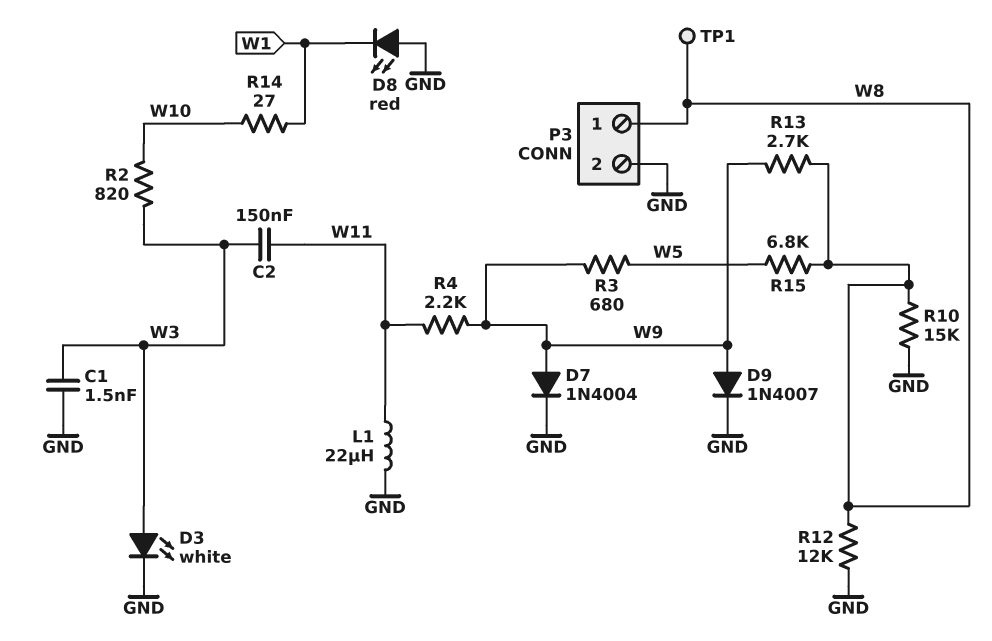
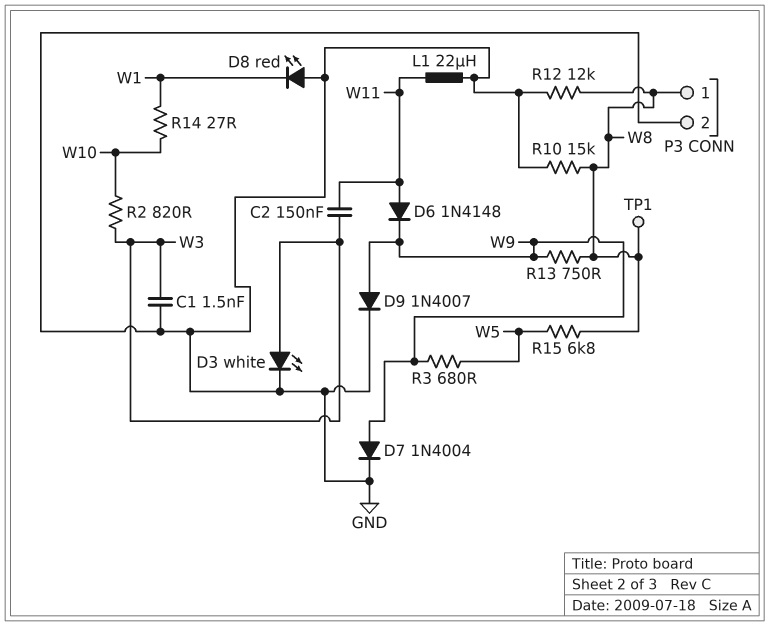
D6: none -> diode 1N4148 (A W11, K W9)
R4: 2.2k (W9, W11) -> none
R13: 2.7k (W8, W9) -> 750 (W8, W9)

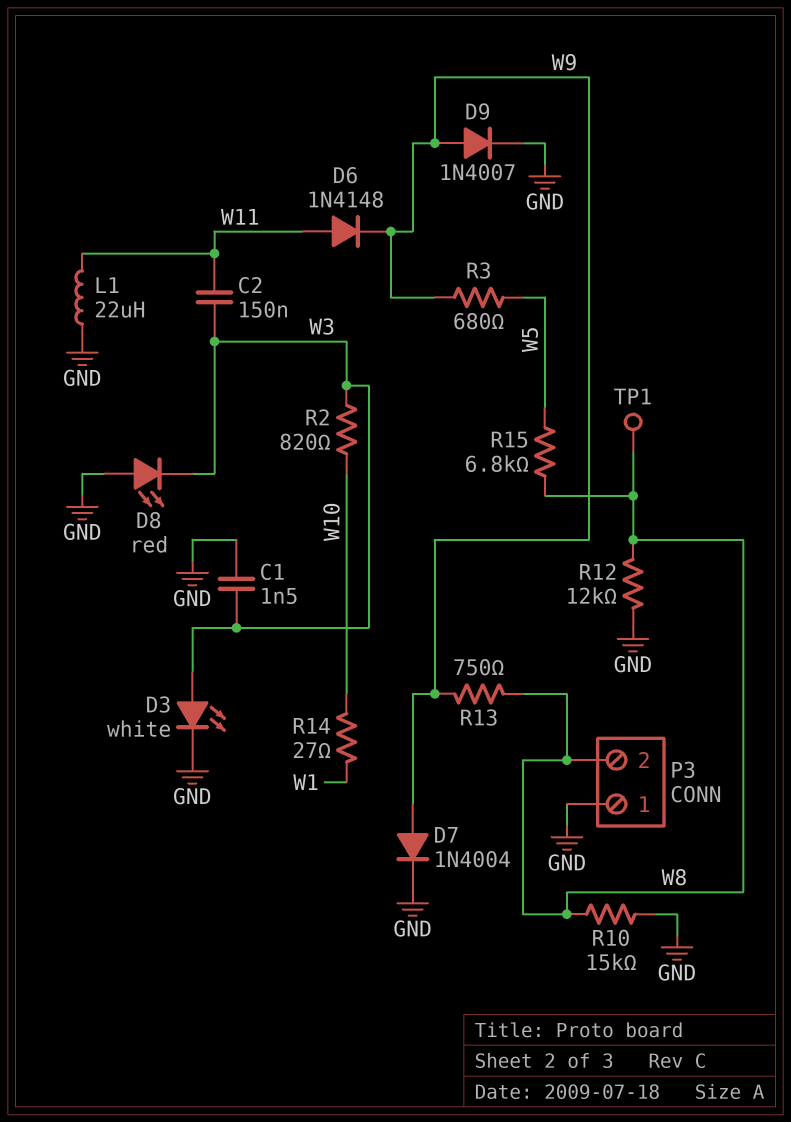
D8: LED red (A GND, K W1) -> LED red (A GND, K W3)
P3 pin 1: W8 -> GND
P3 pin 2: GND -> W8

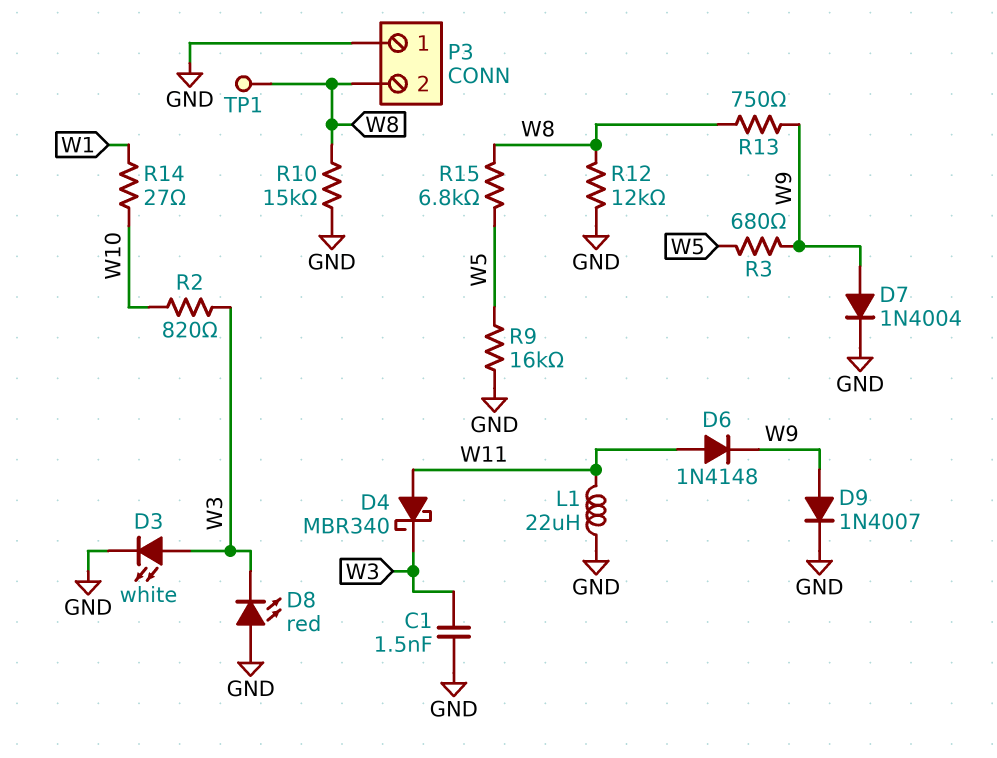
C2: 150nF (W3, W11) -> none
D4: none -> schottky MBR340 (A W11, K W3)
R9: none -> 16k (GND, W5)

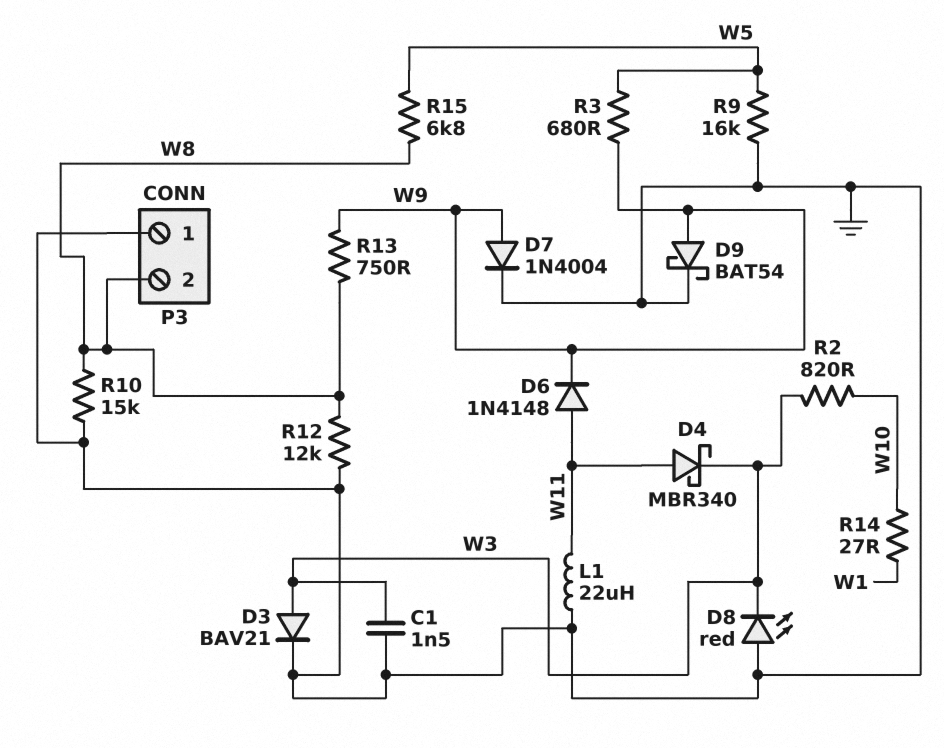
D3: LED white (A W3, K GND) -> diode BAV21 (A W3, K GND)
D9: diode 1N4007 (A W9, K GND) -> schottky BAT54 (A W9, K GND)
TP1: test point (W8) -> none

